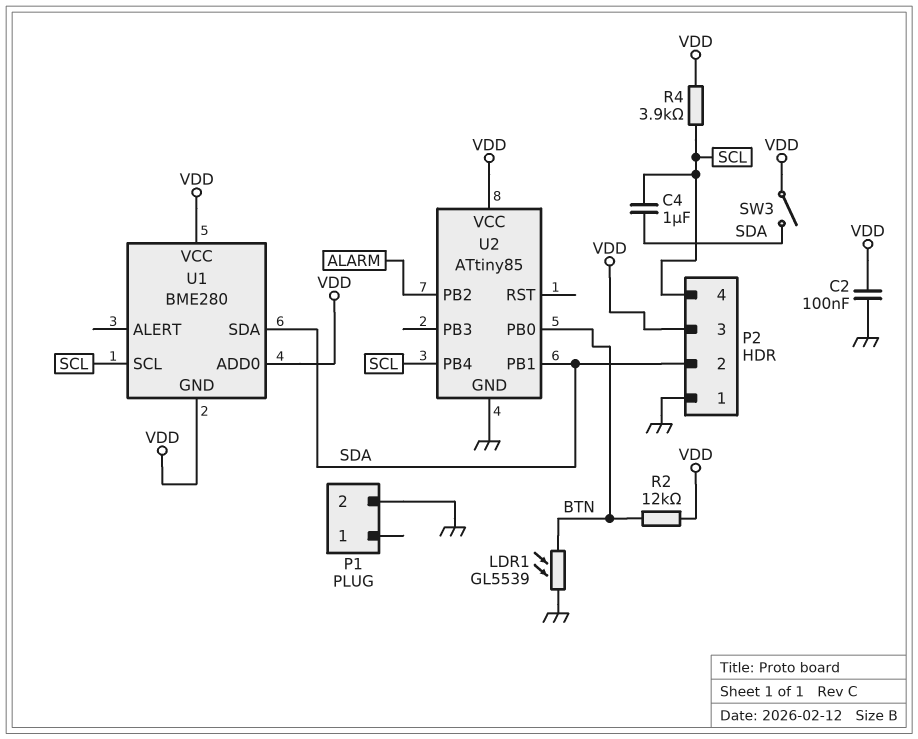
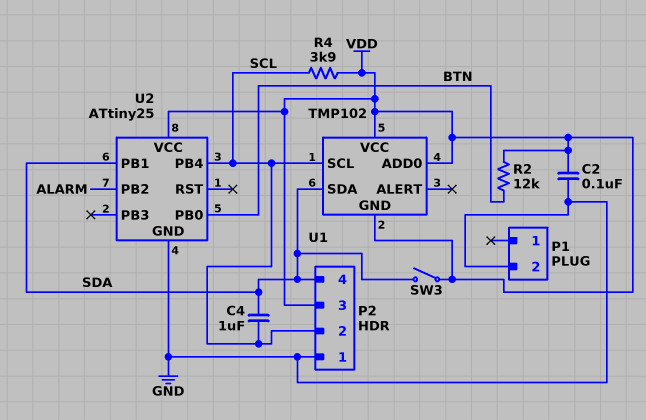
LDR1: GL5539 (BTN, GND) -> none
P2 pin 2: SDA -> SCL
P2 pin 4: SCL -> SDA
U1: BME280 -> TMP102
U2: ATtiny85 -> ATtiny25

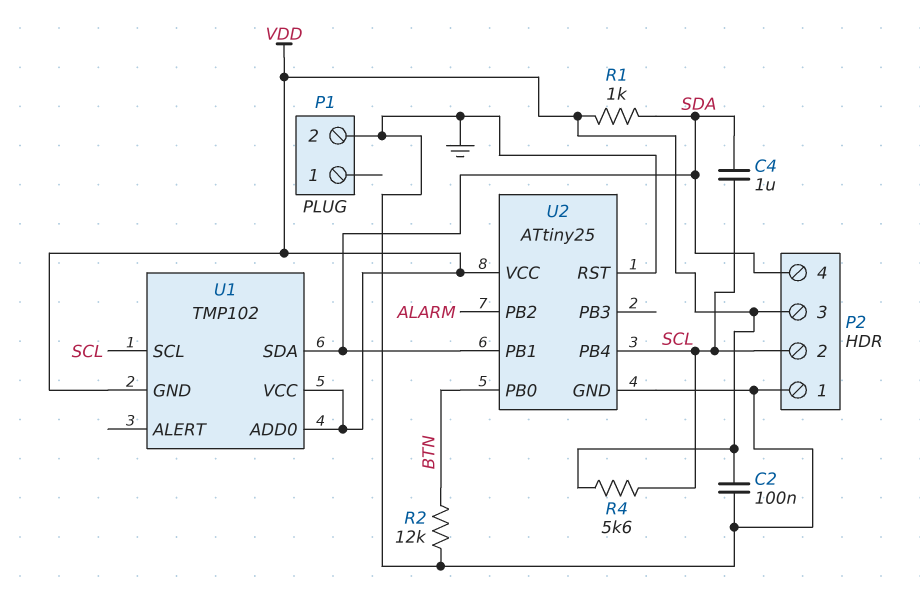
R1: none -> 1k (SDA, VDD)
R2: 12k (BTN, VDD) -> 12k (BTN, GND)
R4: 3.9k (SCL, VDD) -> 5.6k (SCL, VDD)
SW3: switch (SDA, VDD) -> none
U2 pin RST: none -> GND

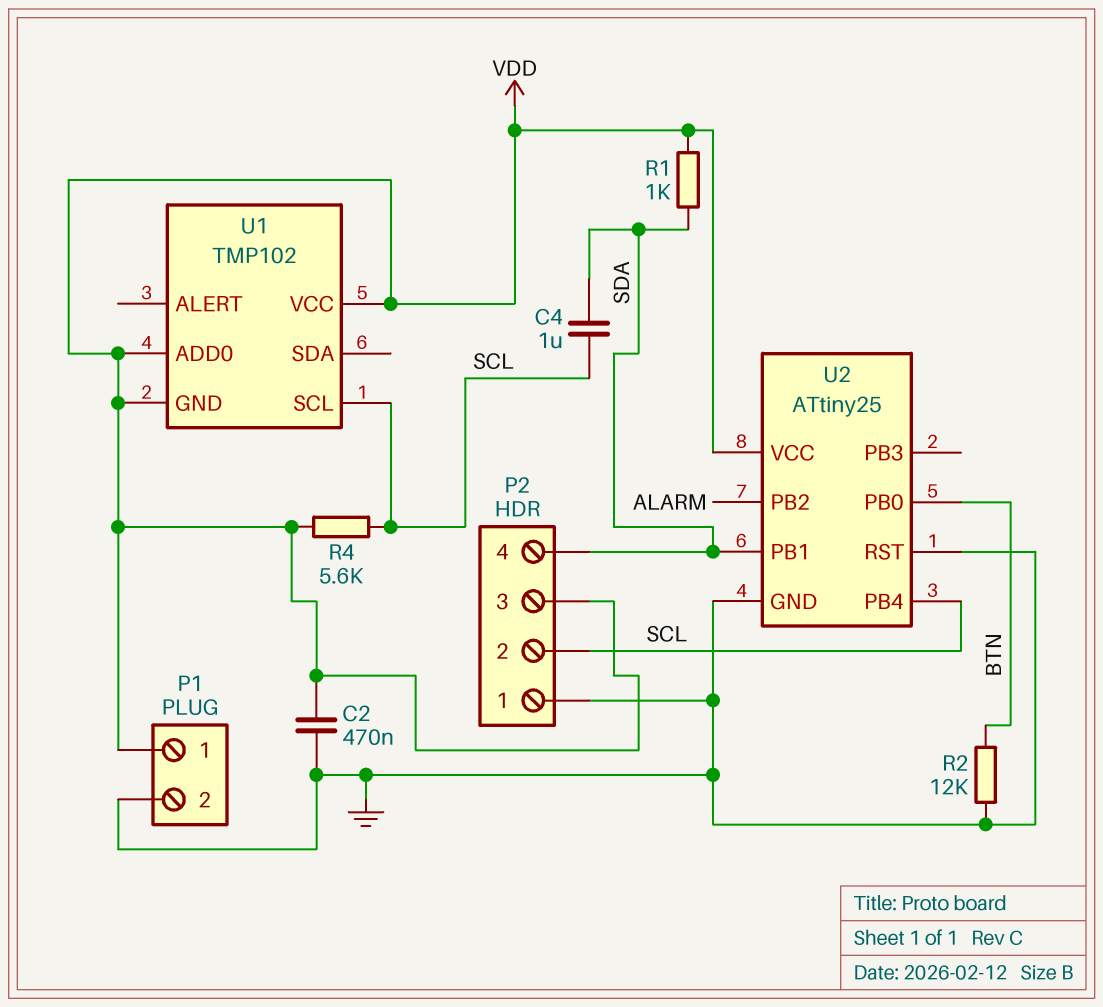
C2: 100nF (GND, VDD) -> 470nF (GND, VDD)
P1 pin 1: none -> VDD
U1 pin SDA: SDA -> none

